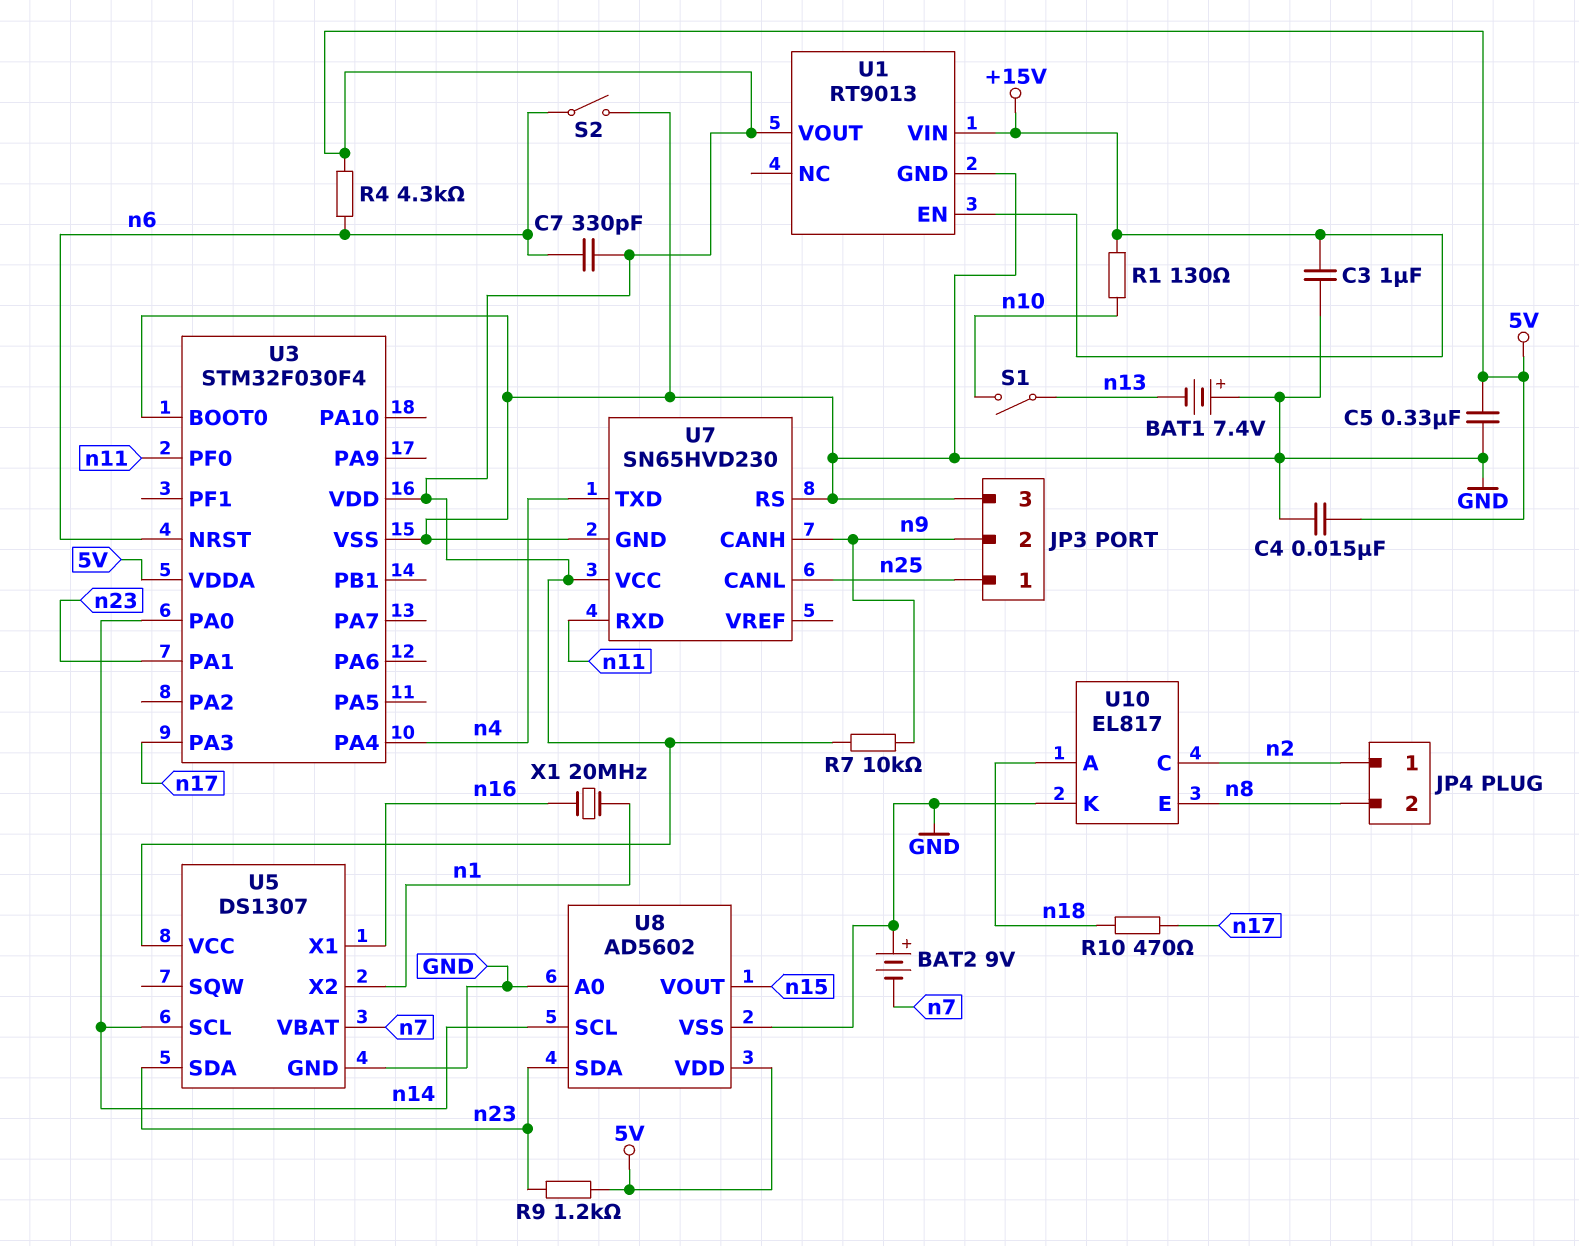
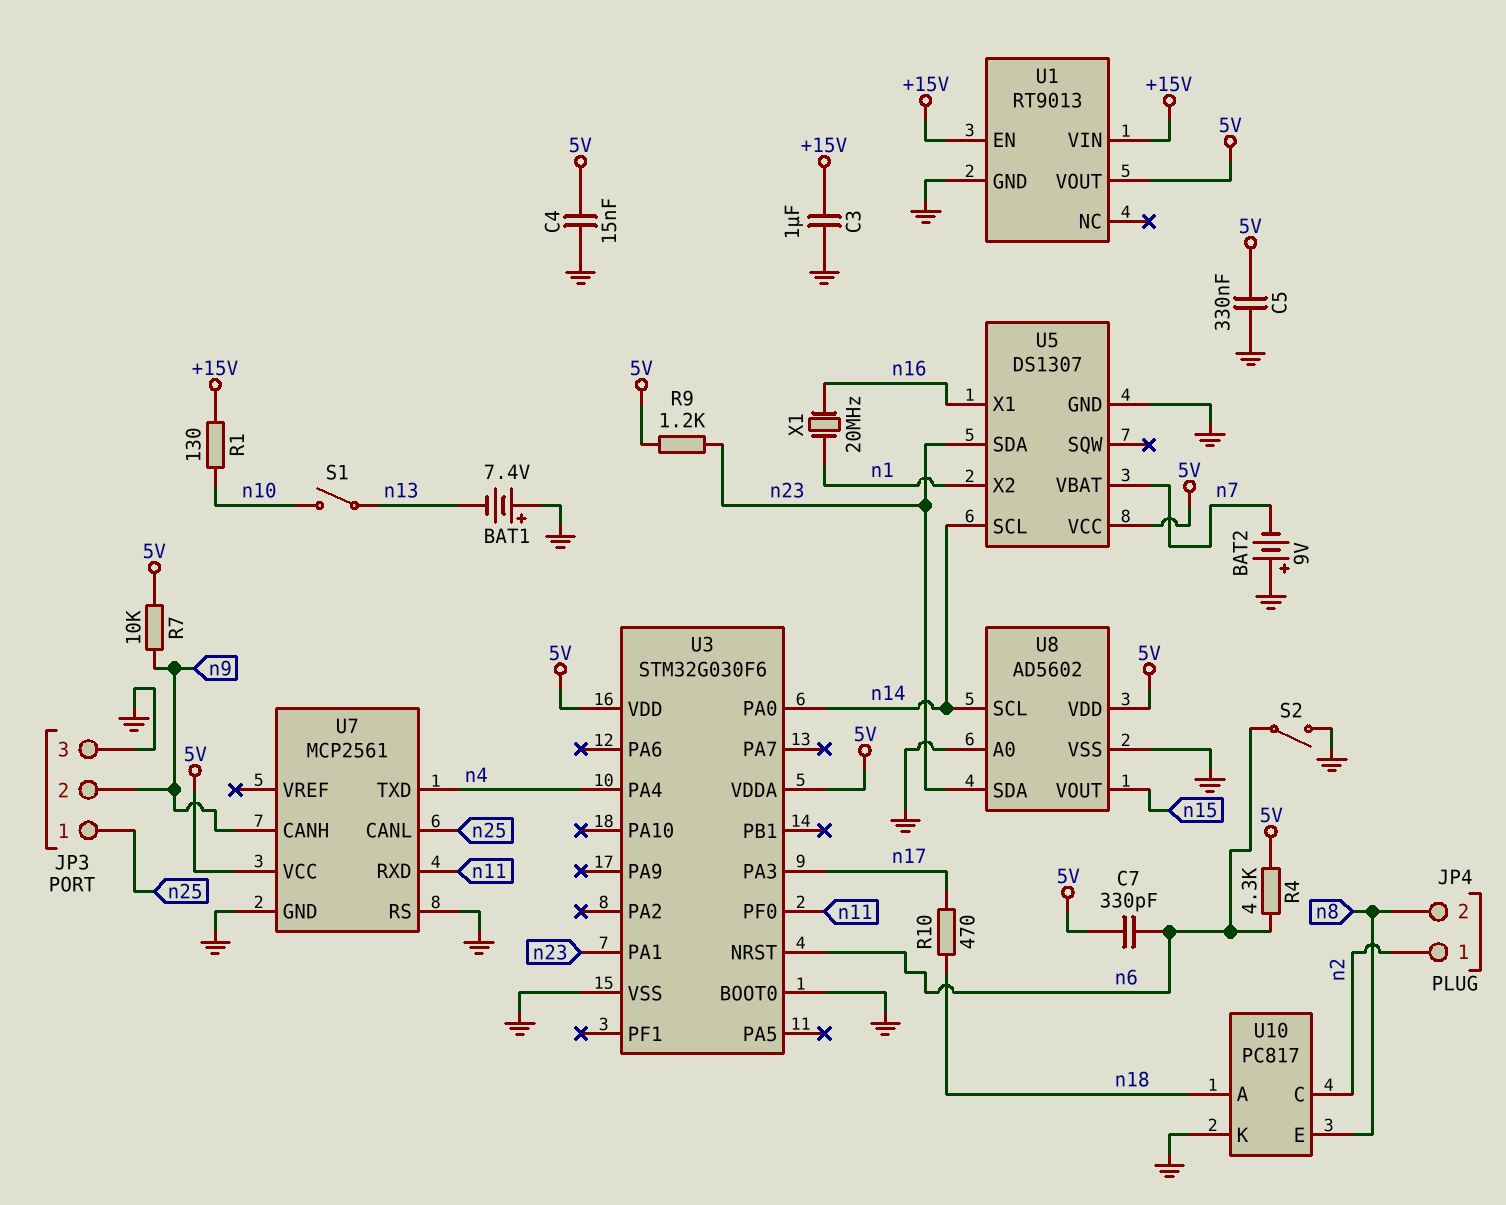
U3: STM32F030F4 -> STM32G030F6
U7: SN65HVD230 -> MCP2561
U10: EL817 -> PC817

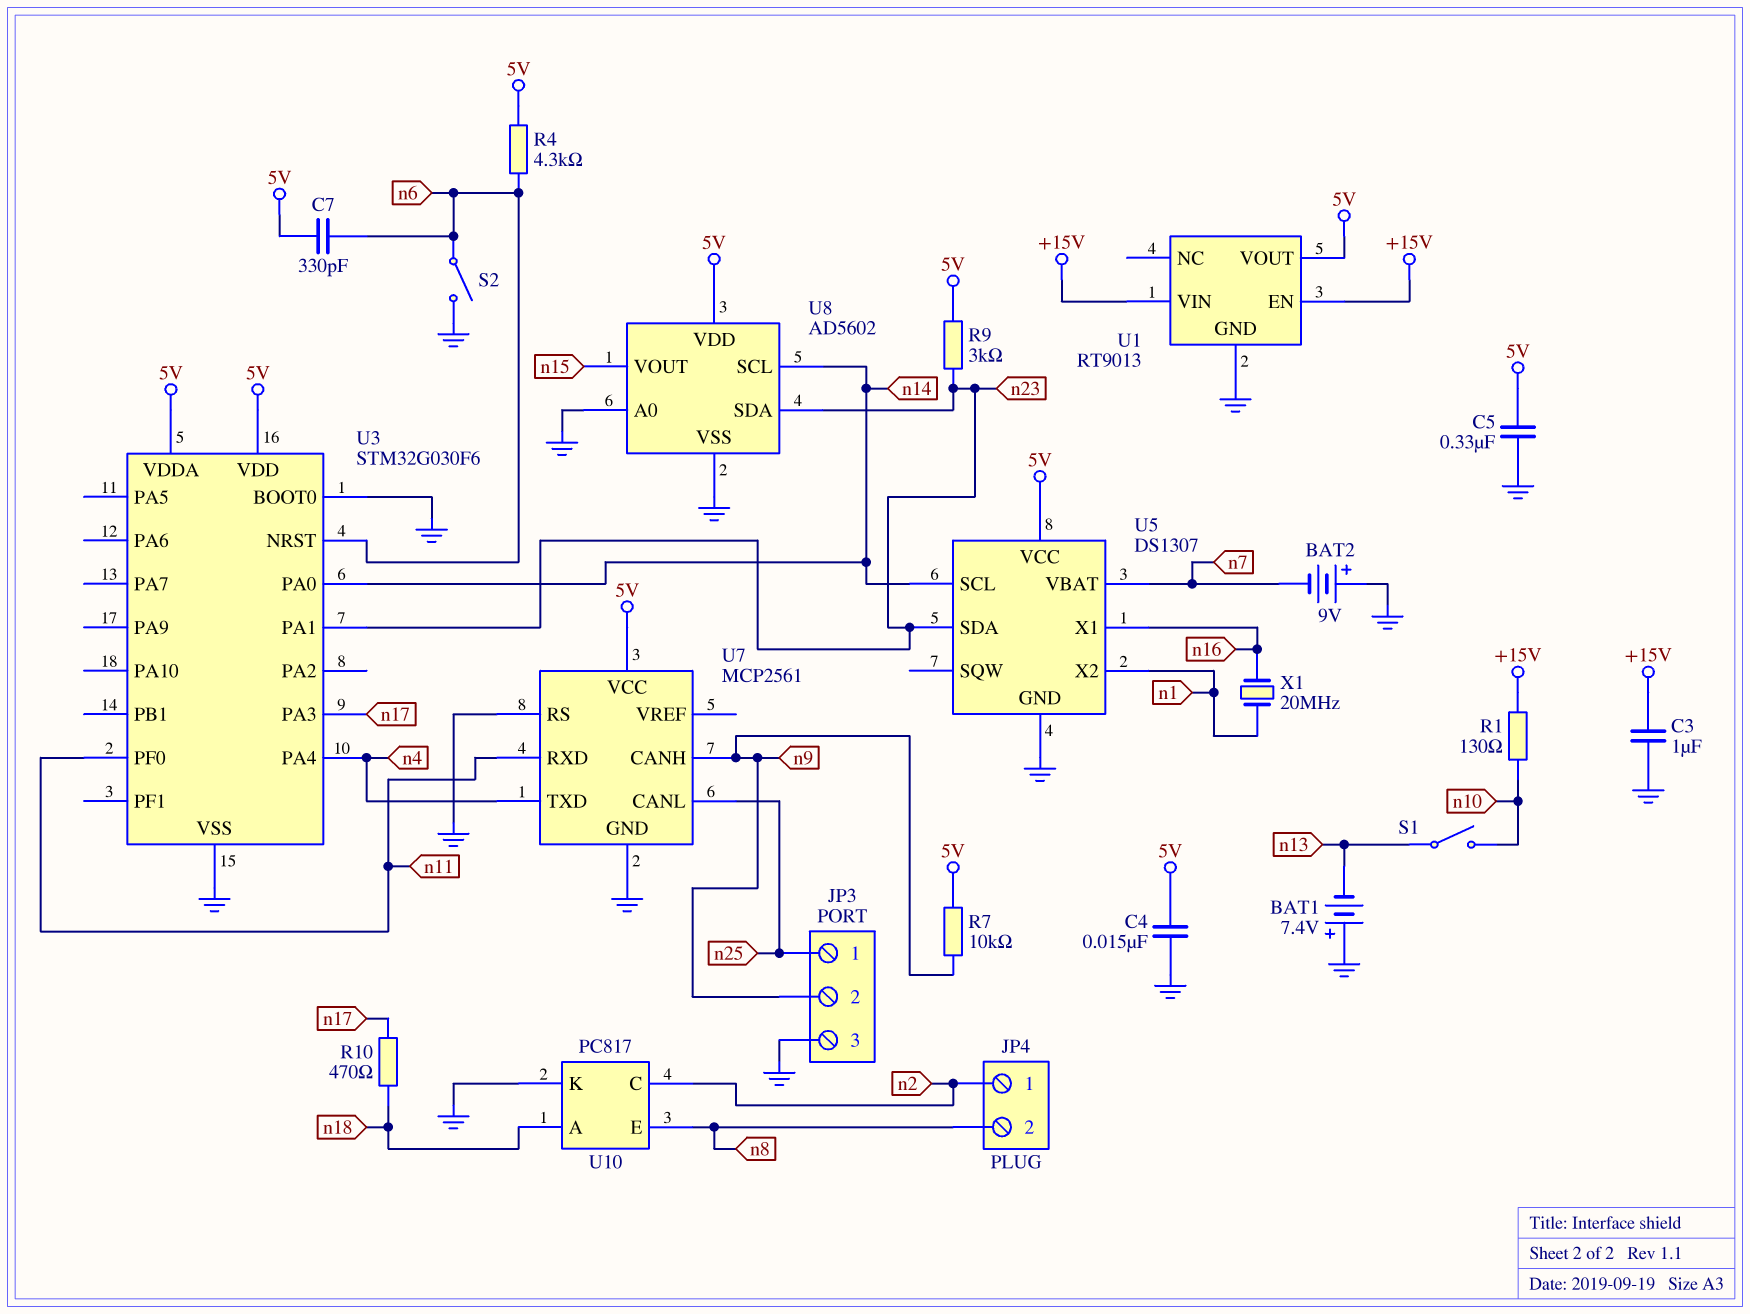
R9: 1.2k (5V, n23) -> 3k (5V, n23)

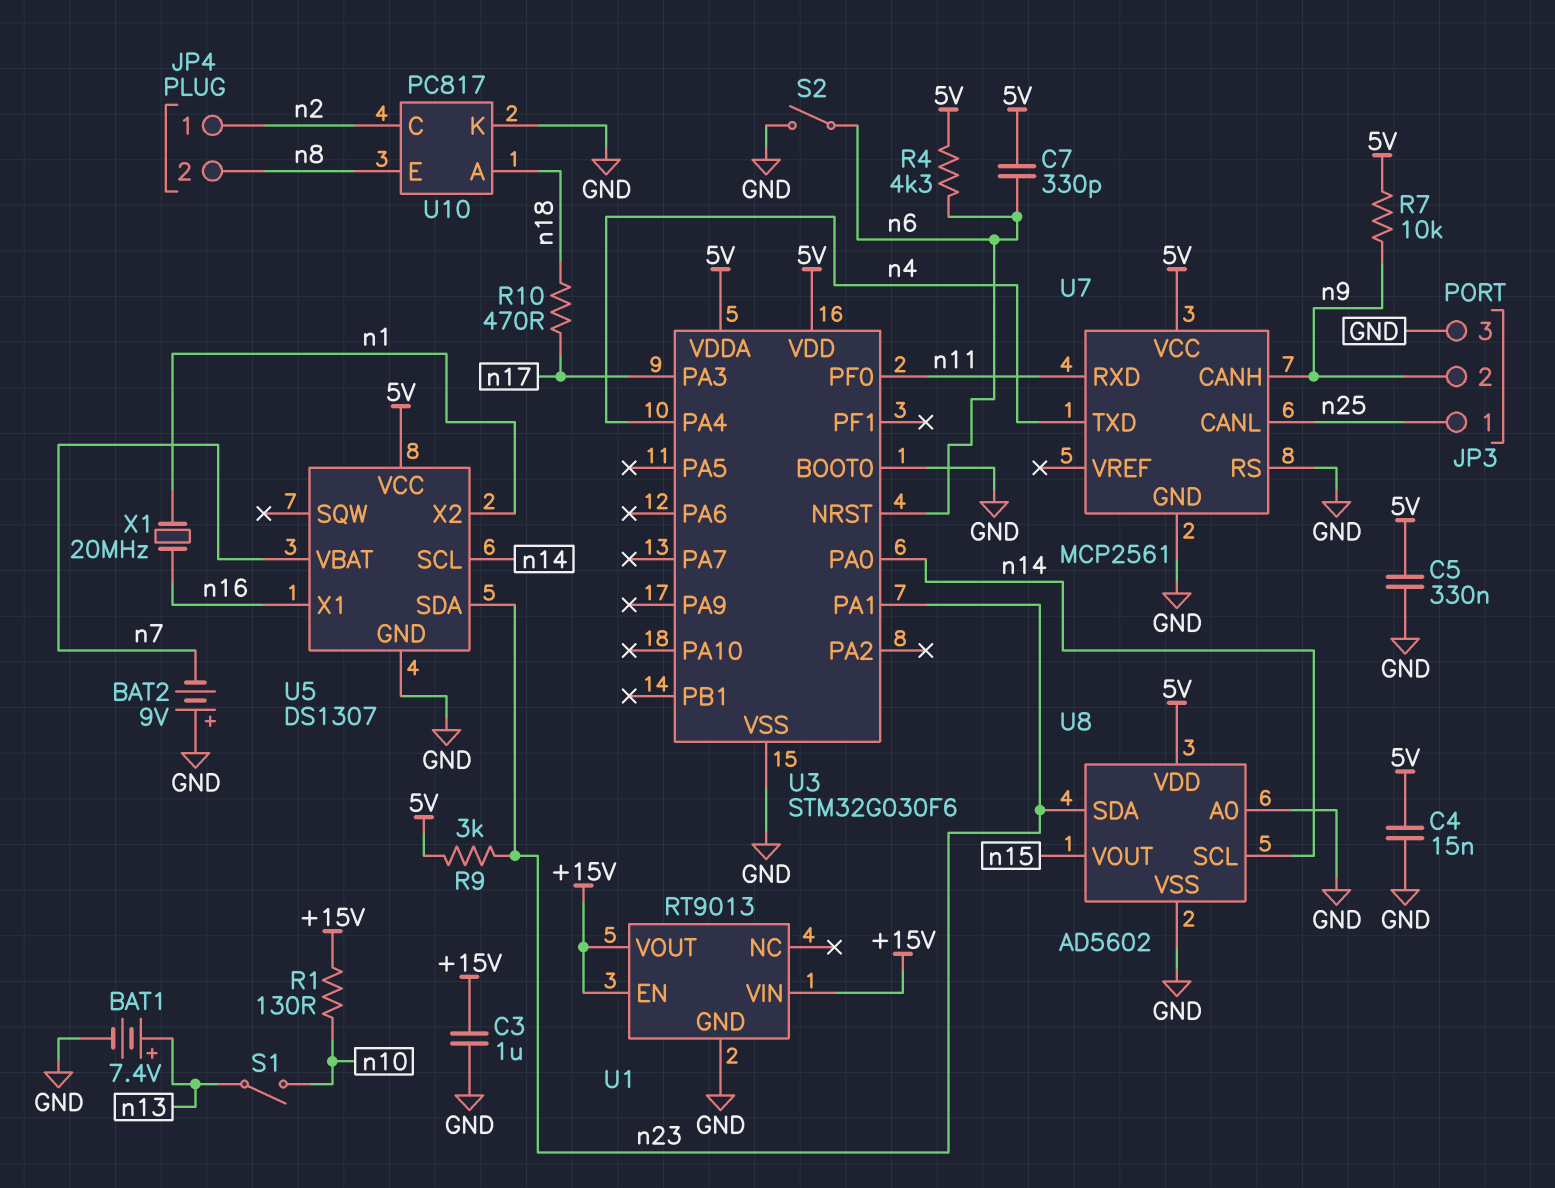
BAT1: 7.4V (plus GND, minus n13) -> 7.4V (plus n13, minus GND)
U1 pin VOUT: 5V -> +15V

